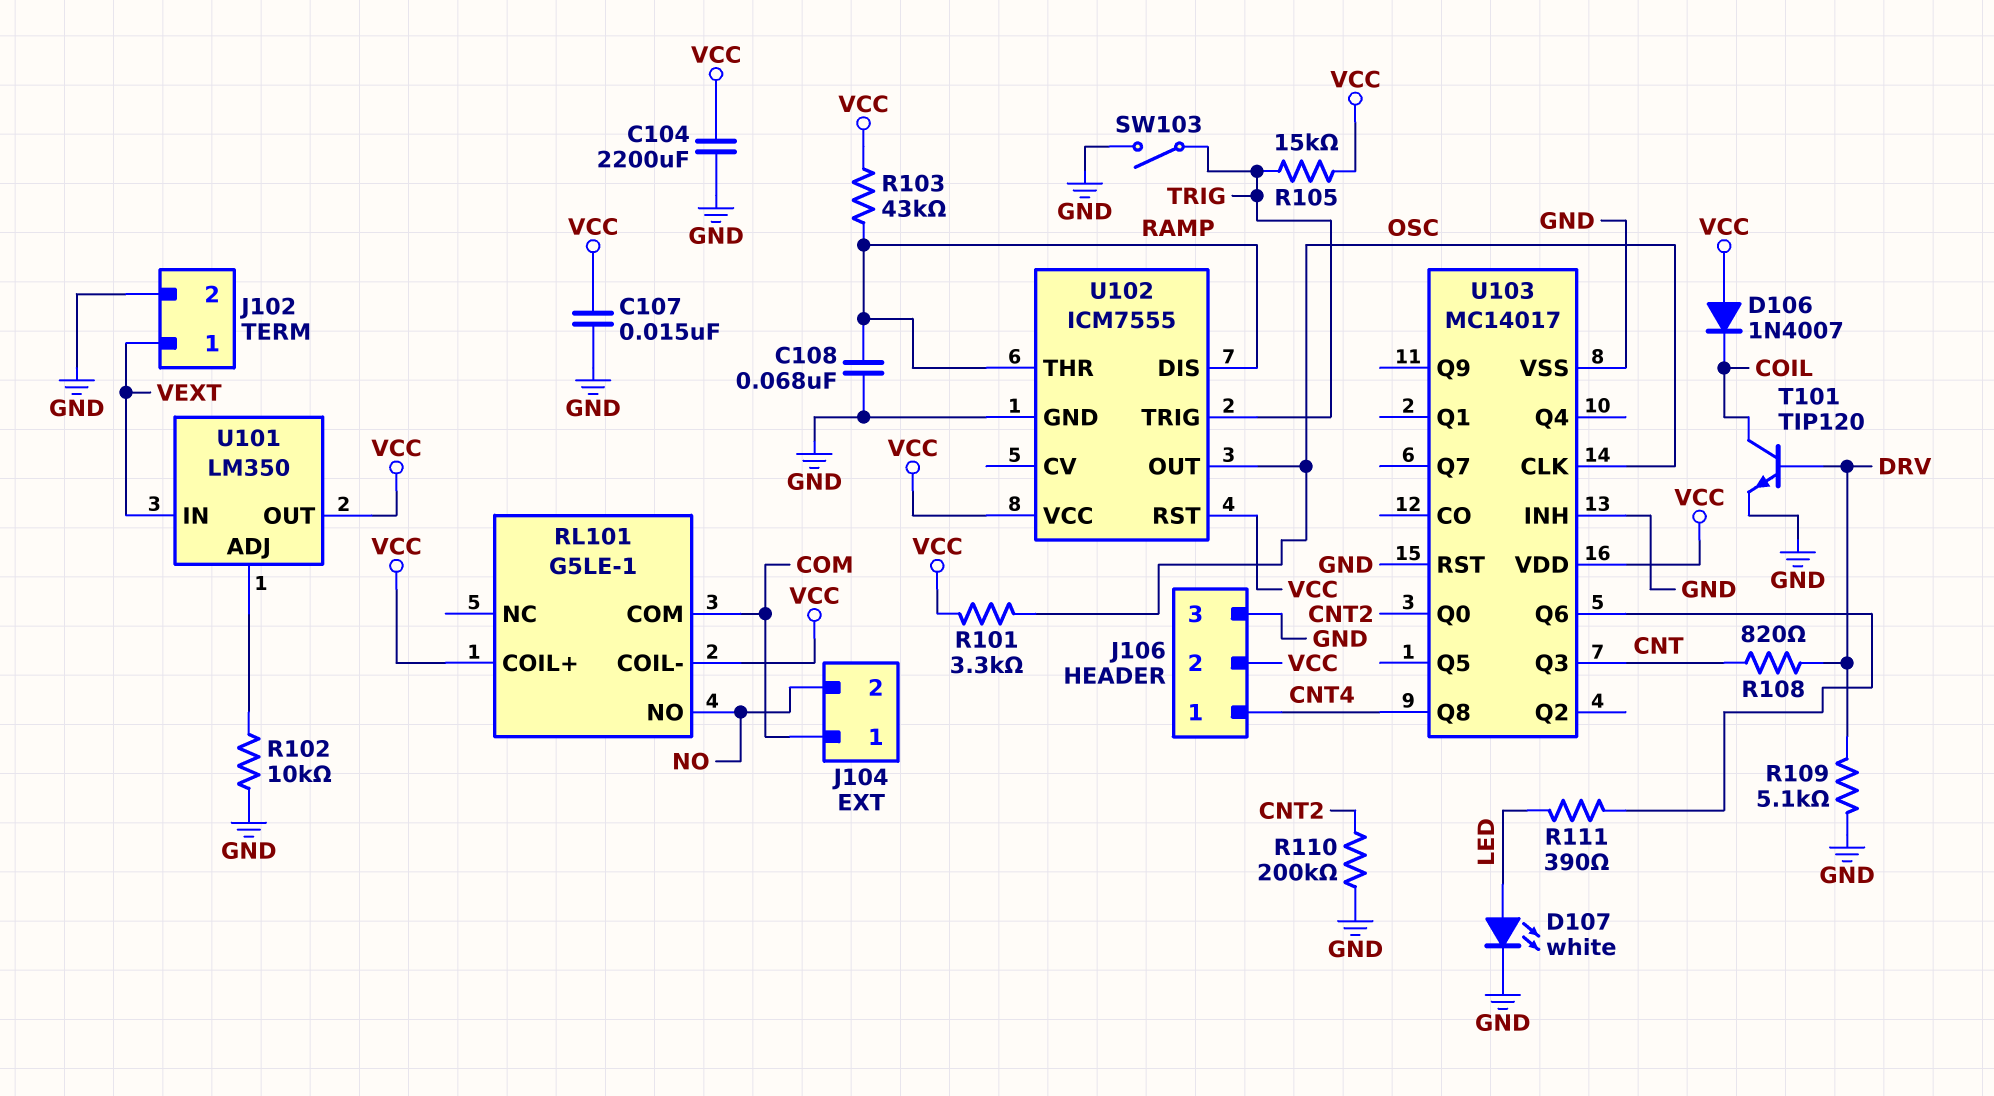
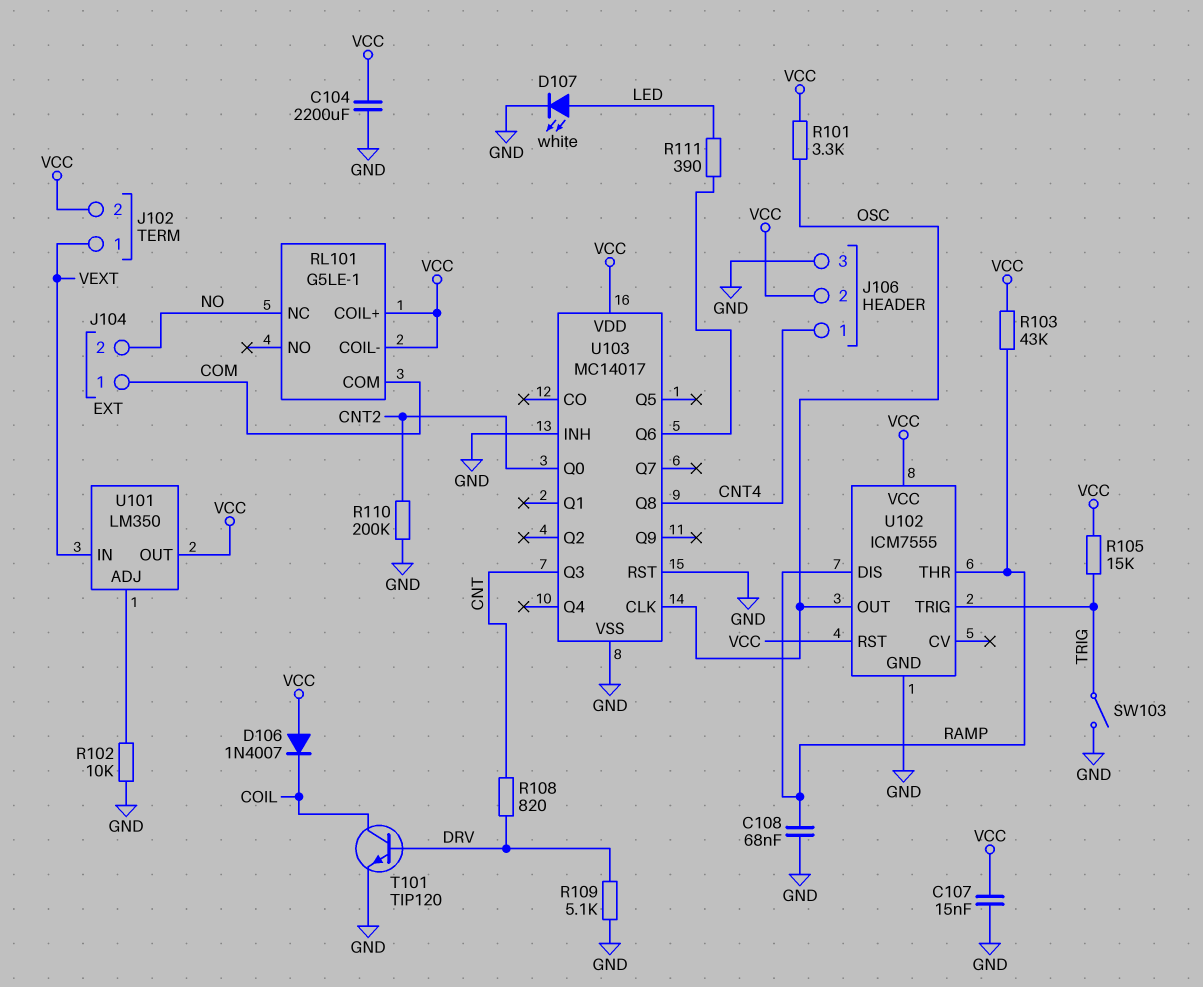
J102 pin 2: GND -> VCC
RL101 pin NC: none -> NO
RL101 pin NO: NO -> none

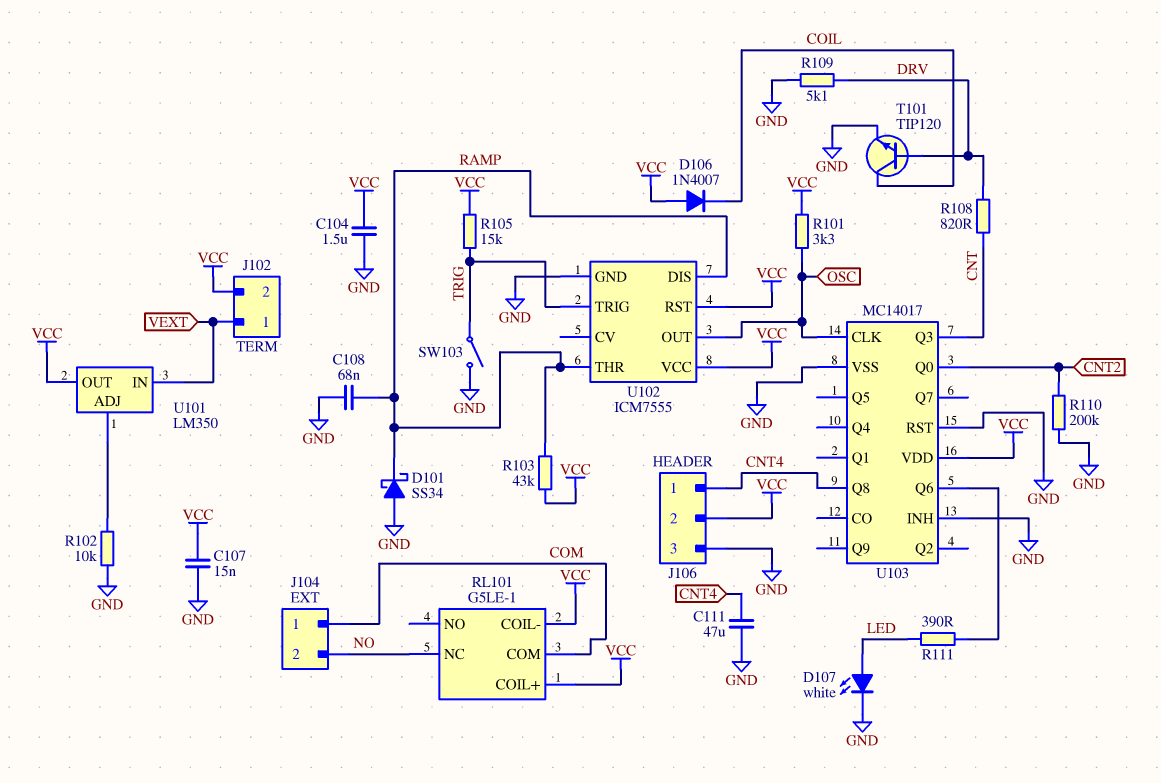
C104: 2200uF (GND, VCC) -> 1.5uF (GND, VCC)
C111: none -> 47uF (CNT4, GND)
D101: none -> schottky SS34 (A GND, K RAMP)

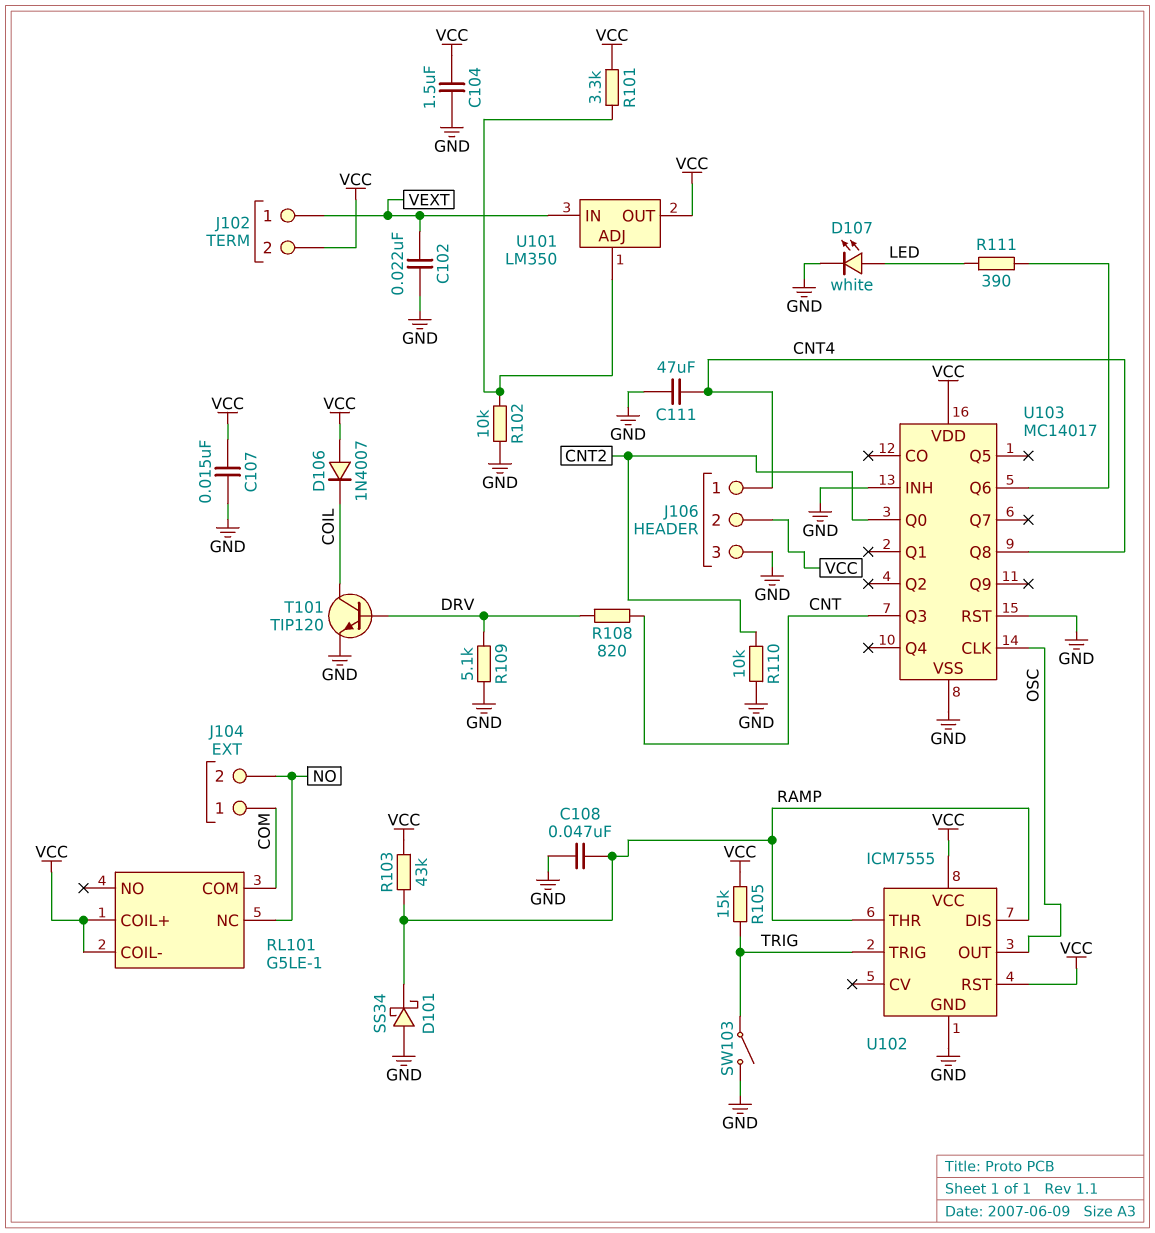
C102: none -> 22nF (GND, VEXT)
C108: 68nF (GND, RAMP) -> 47nF (GND, RAMP)
R101: 3.3k (OSC, VCC) -> 3.3k (U101/ADJ, VCC)
R110: 200k (CNT2, GND) -> 10k (CNT2, GND)

